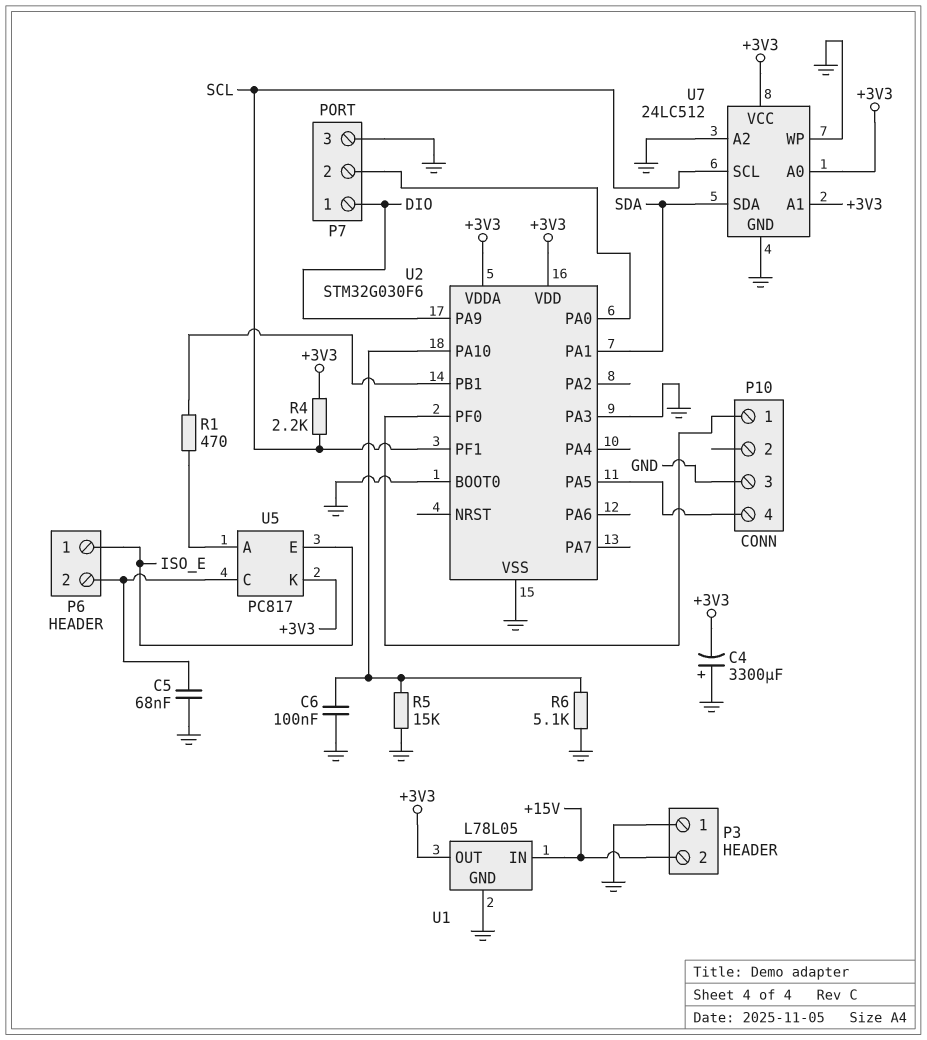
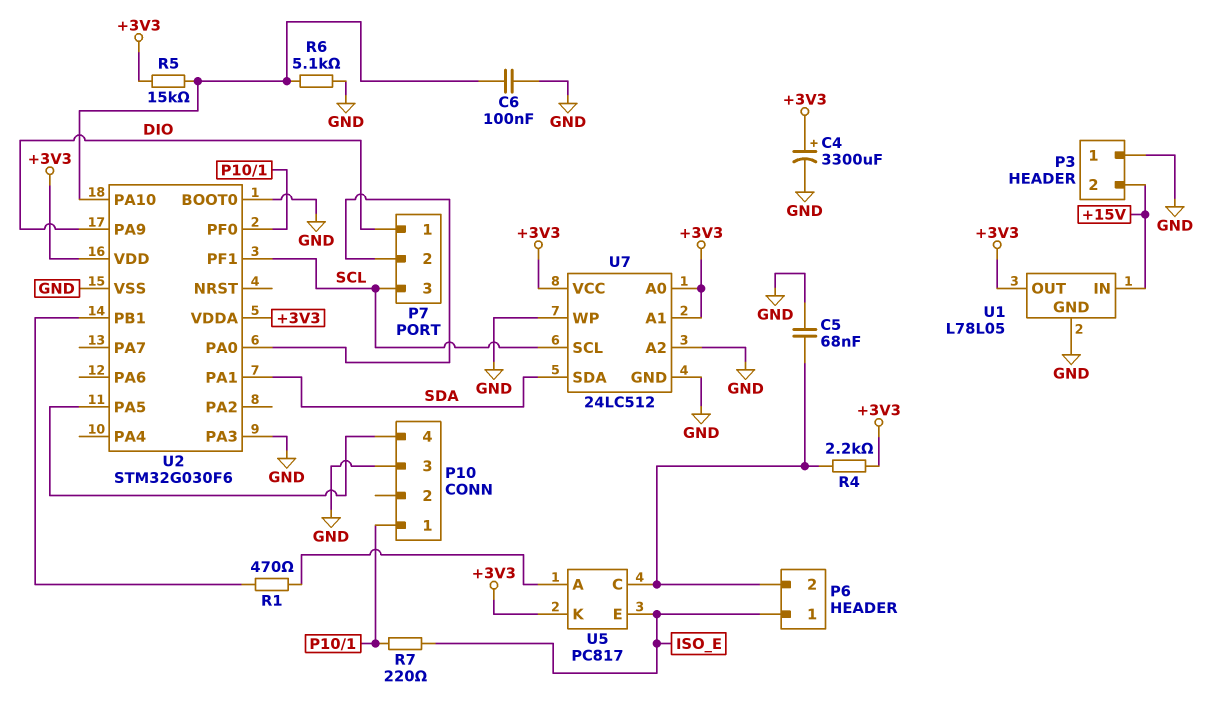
C4: 3300uF (plus GND, minus +3V3) -> 3300uF (plus +3V3, minus GND)
P7 pin 3: GND -> SCL
R4: 2.2k (+3V3, SCL) -> 2.2k (+3V3, P6/2)
R5: 15k (GND, U2/PA10) -> 15k (+3V3, U2/PA10)
R7: none -> 220 (ISO_E, P10/1)

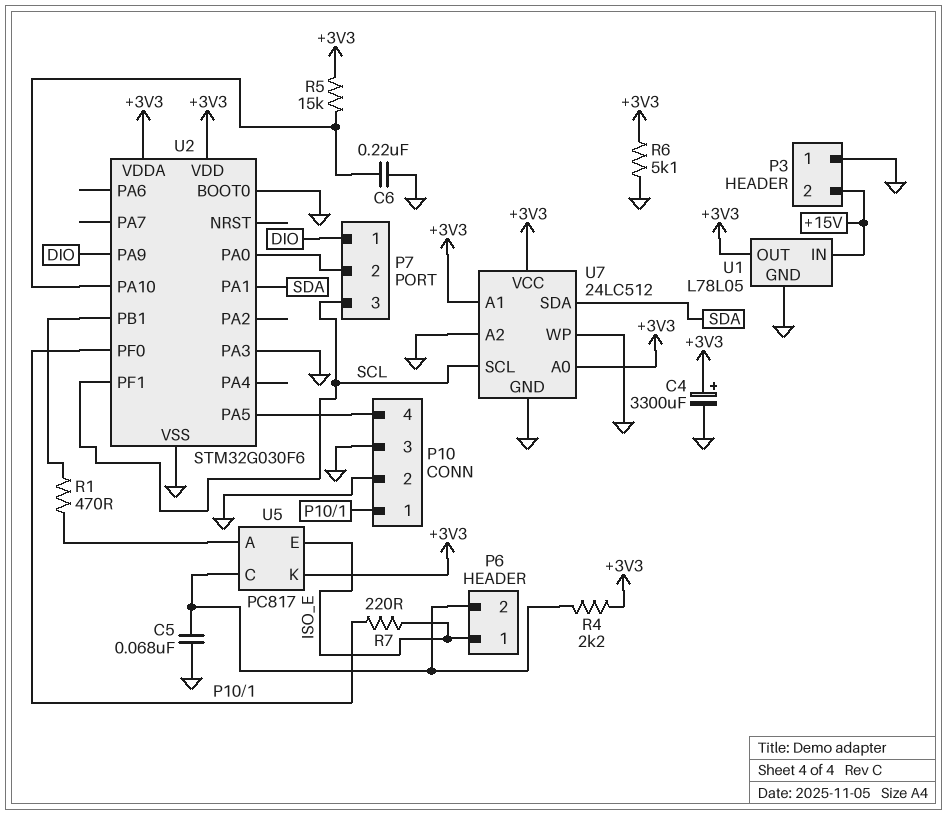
C6: 100nF (GND, U2/PA10) -> 220nF (GND, U2/PA10)
P10 pin 2: none -> GND
R6: 5.1k (GND, U2/PA10) -> 5.1k (+3V3, GND)

